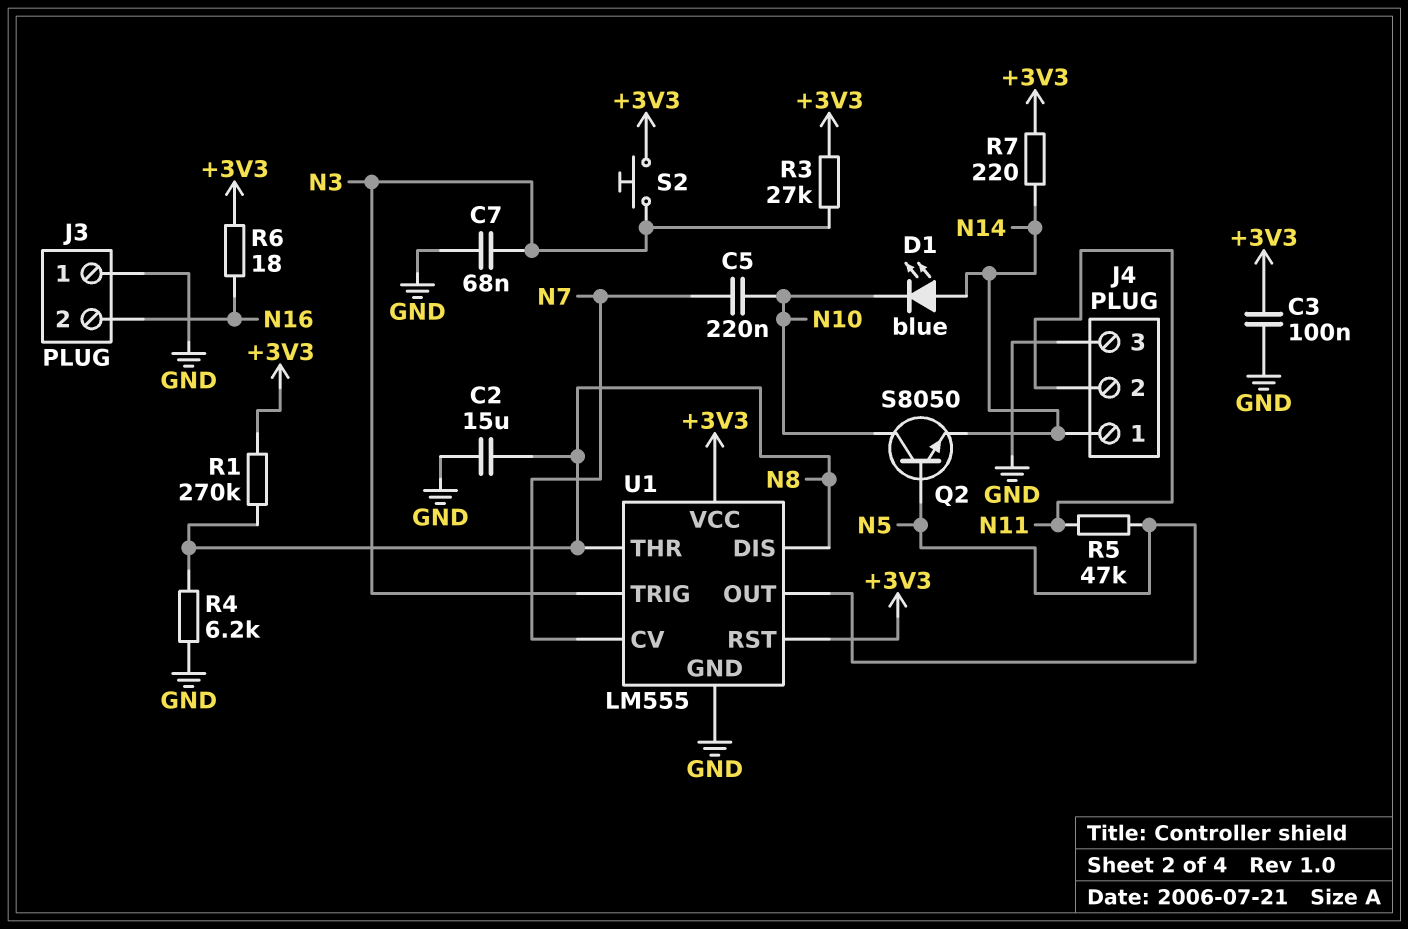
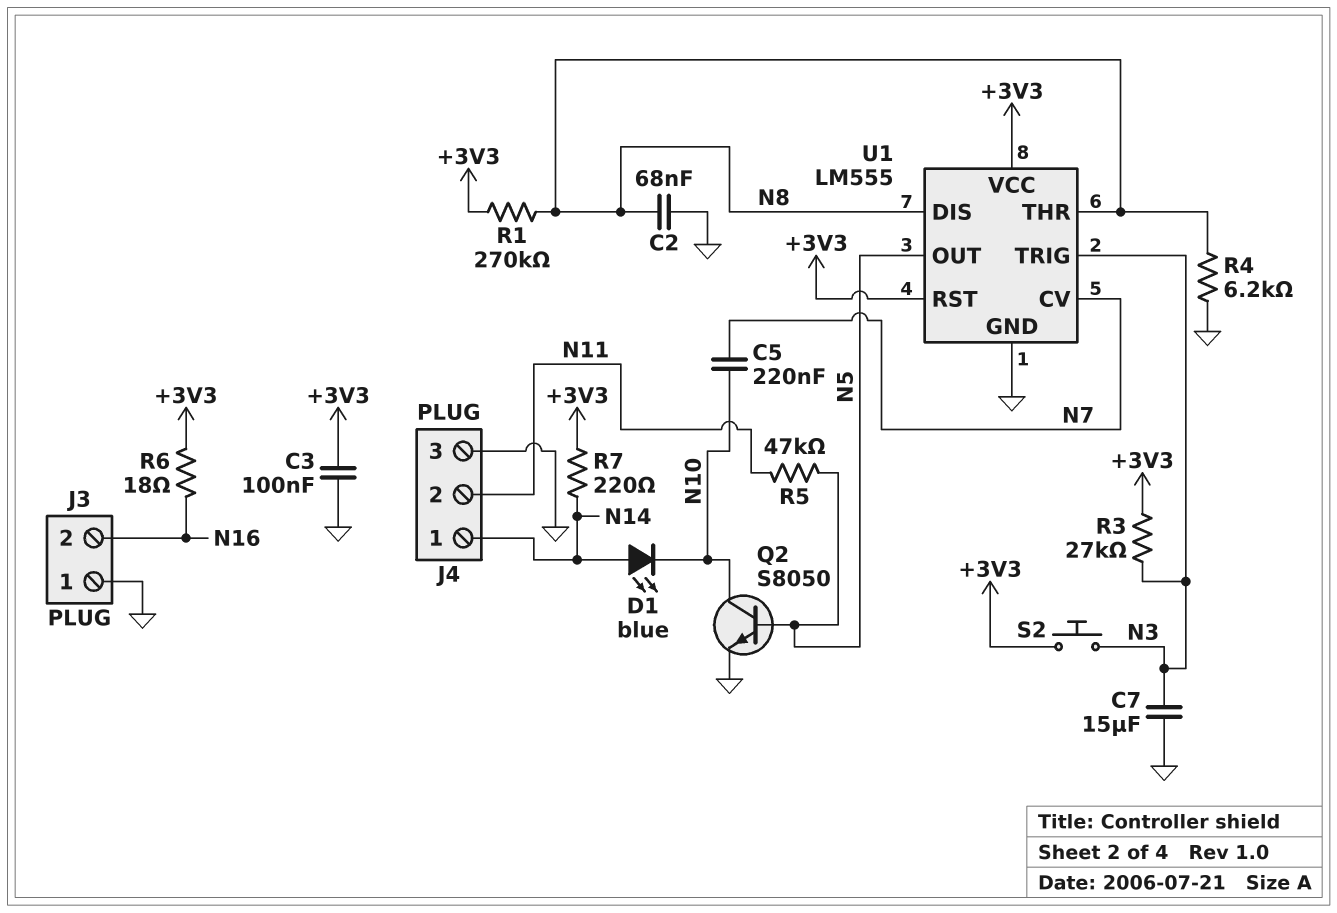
C2: 15uF (GND, N8) -> 68nF (GND, N8)
C7: 68nF (GND, N3) -> 15uF (GND, N3)
Q2: NPN S8050 (B N5, C N10, E N14) -> NPN S8050 (B N5, C N10, E GND)

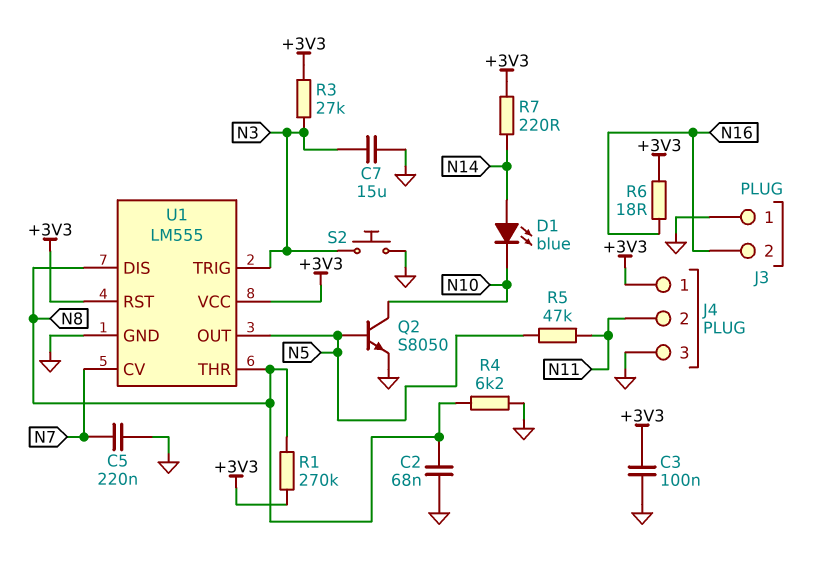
C5: 220nF (N7, N10) -> 220nF (GND, N7)
J4 pin 1: N14 -> +3V3
S2: button (+3V3, N3) -> button (GND, N3)

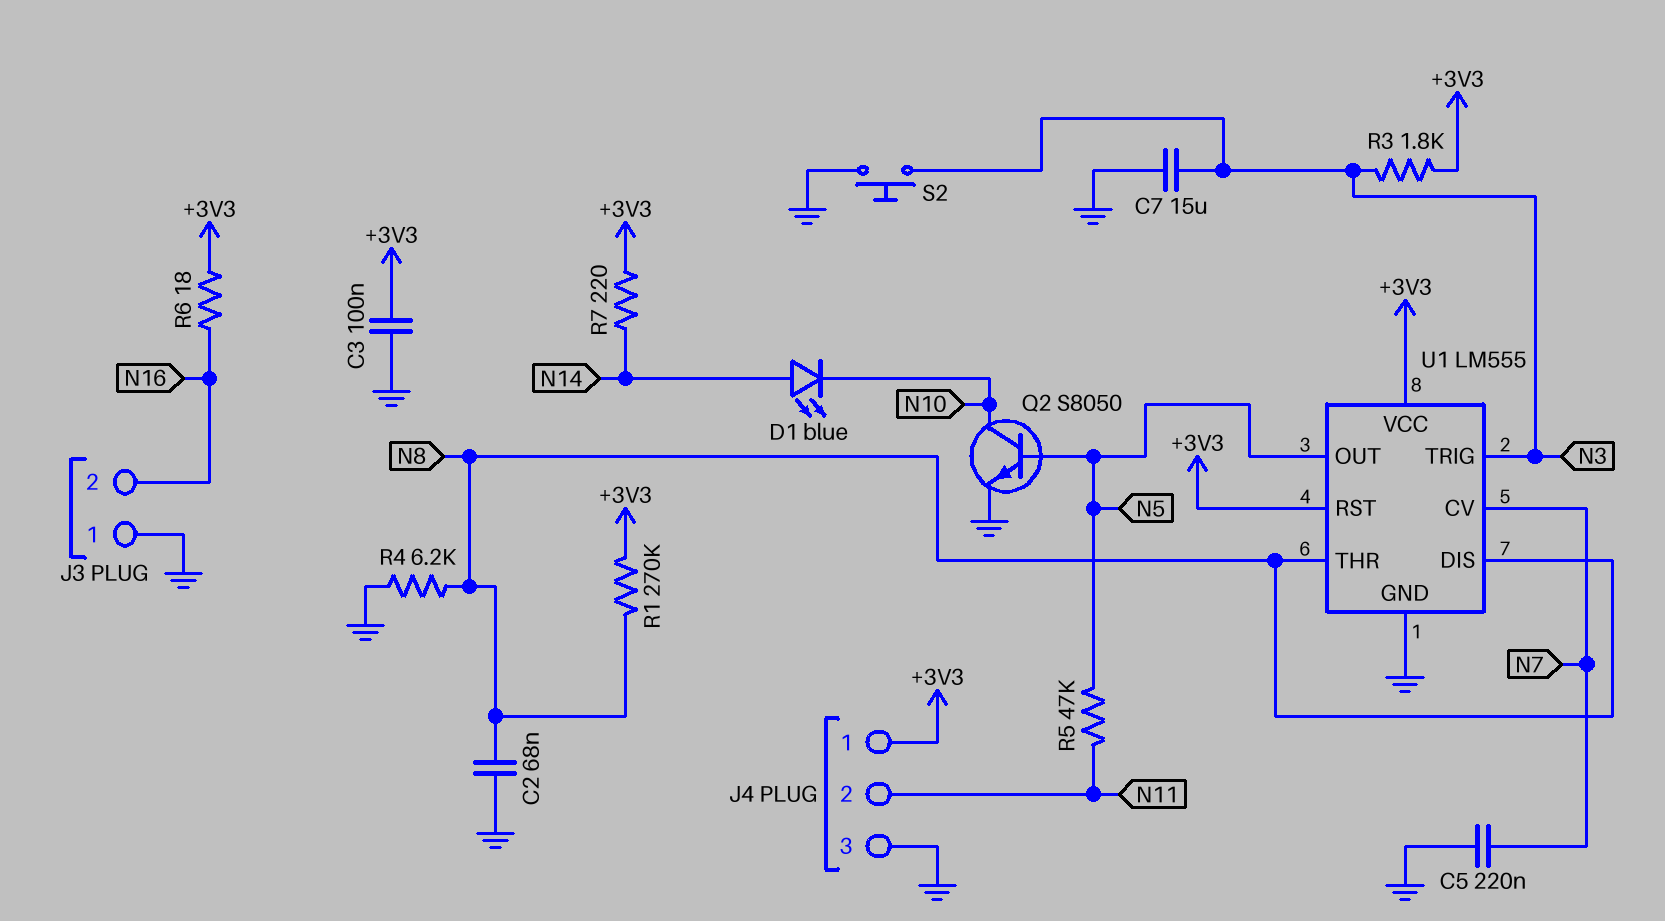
R3: 27k (+3V3, N3) -> 1.8k (+3V3, N3)

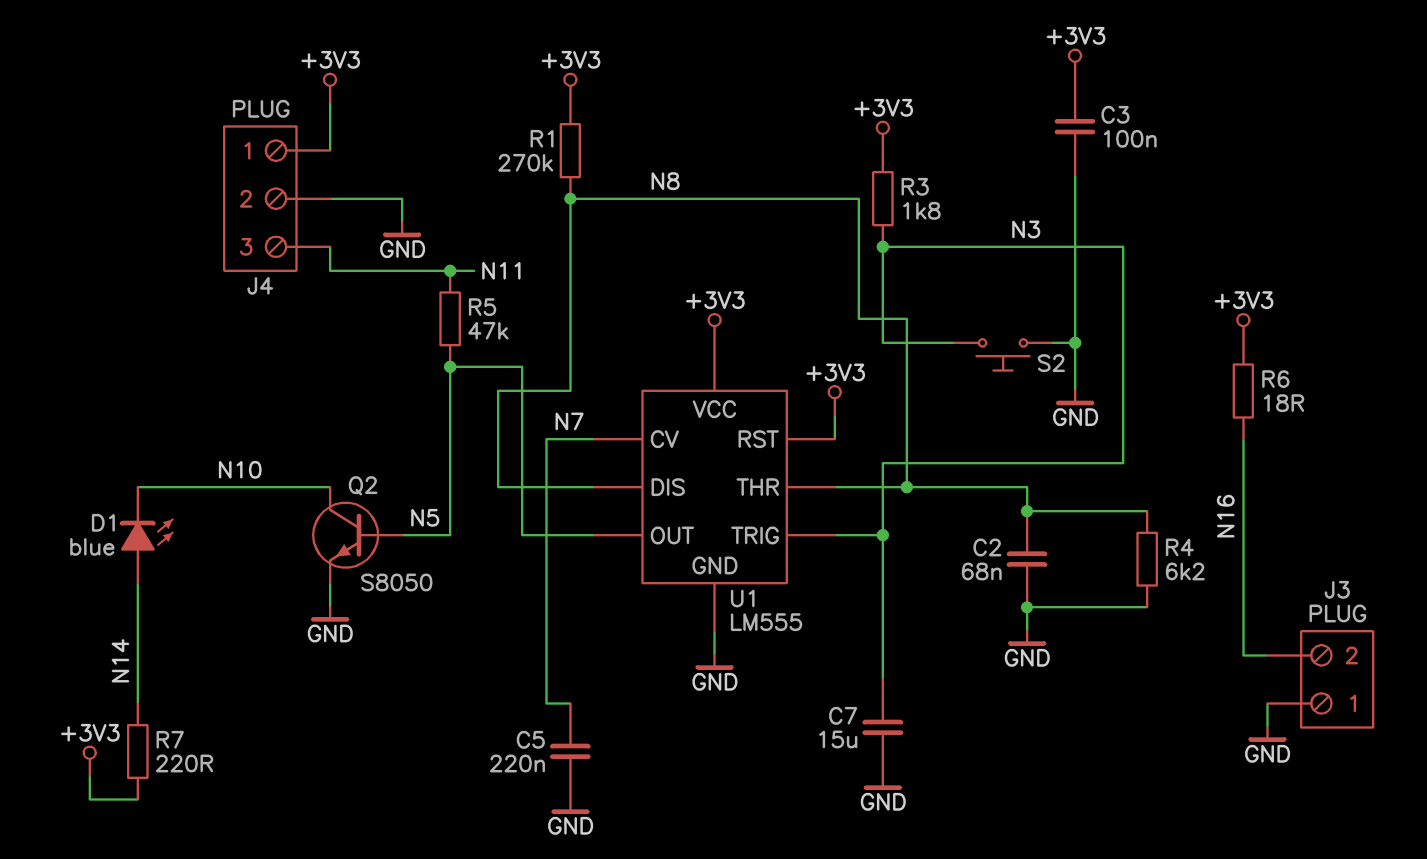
J4 pin 2: N11 -> GND
J4 pin 3: GND -> N11

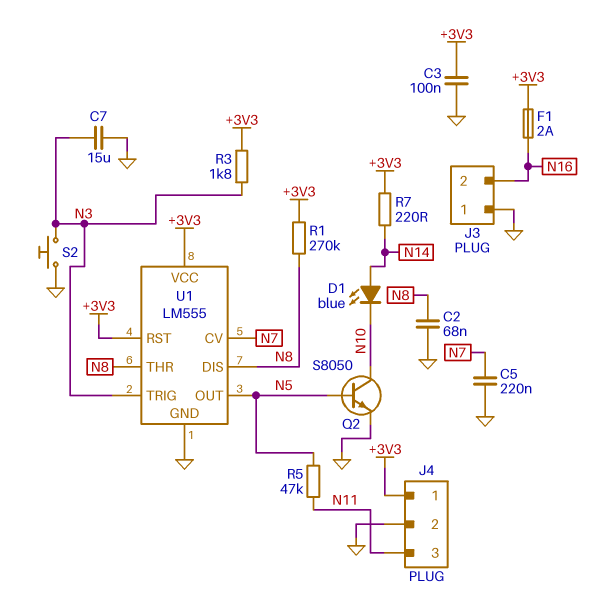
F1: none -> 2A (+3V3, N16)
R4: 6.2k (GND, N8) -> none
R6: 18 (+3V3, N16) -> none

